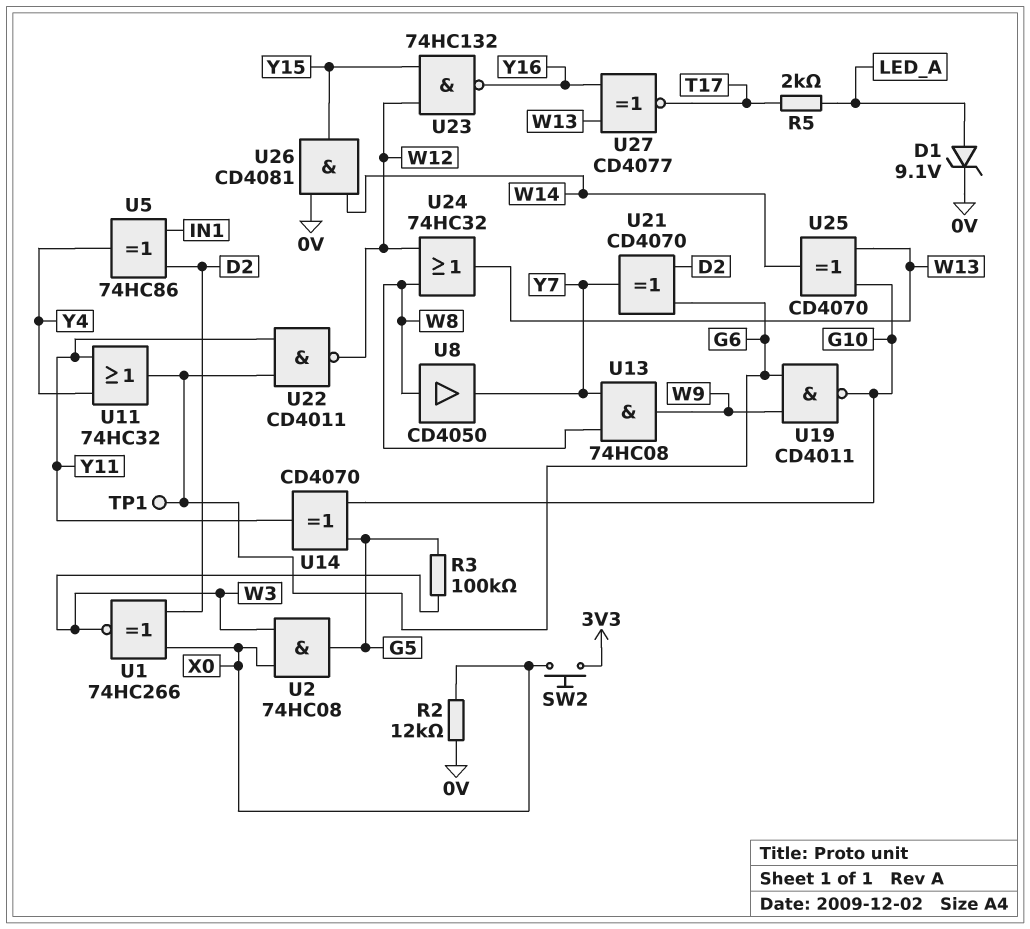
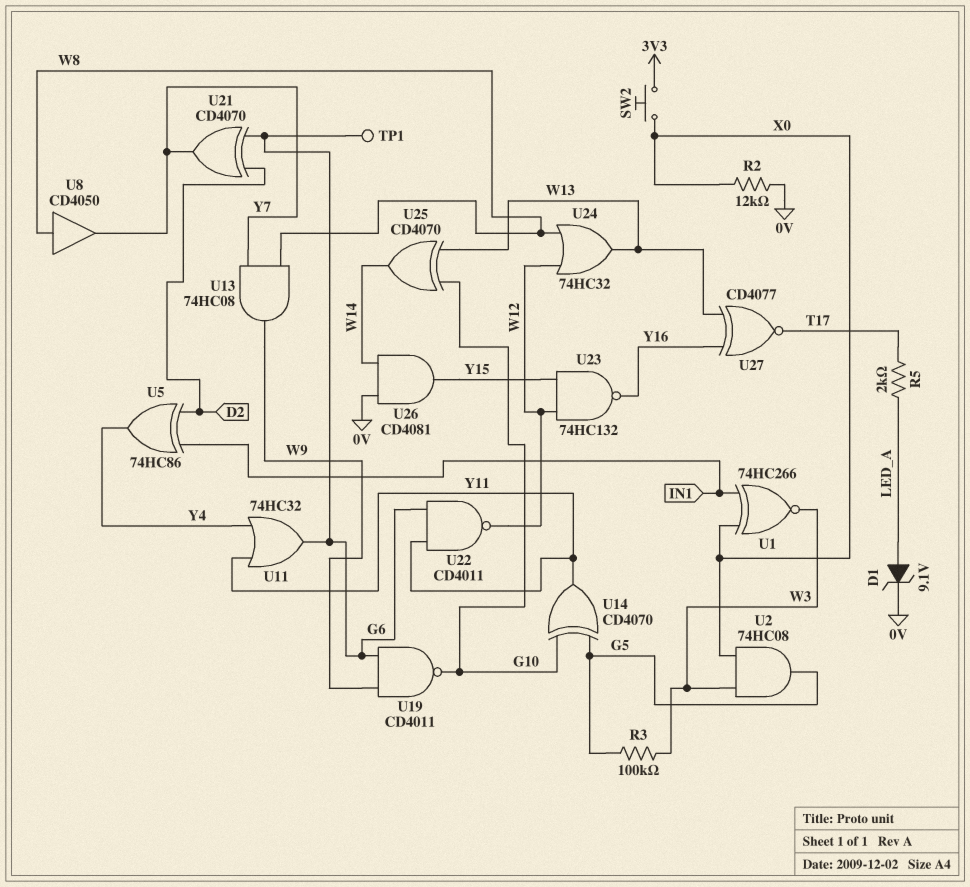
U1: XNOR 74HC266 (in D2, in X0, out W3) -> XNOR 74HC266 (in IN1, in X0, out W3)

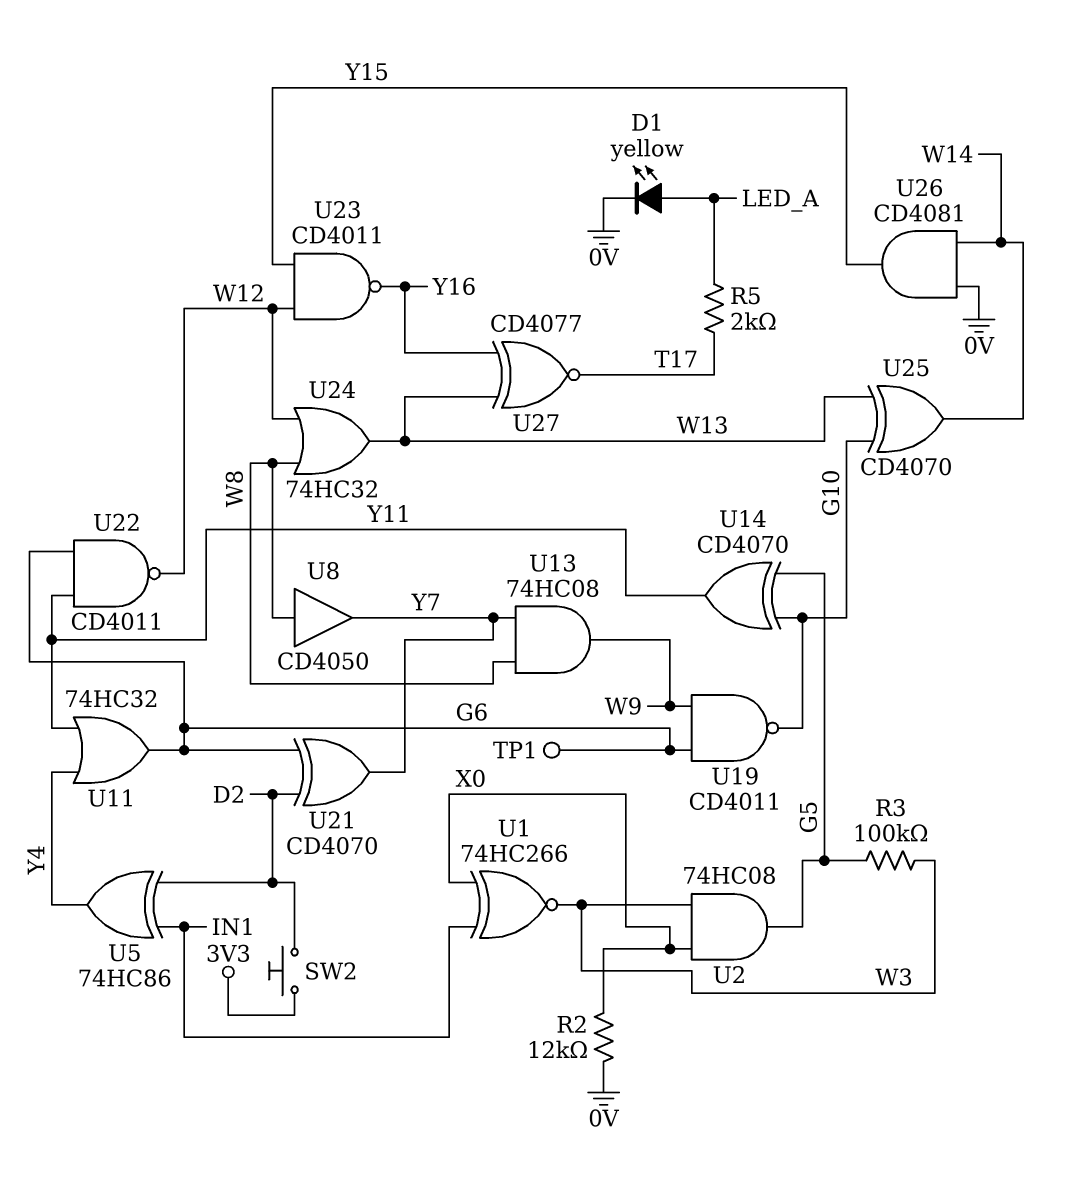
D1: zener 9.1V (A LED_A, K 0V) -> LED yellow (A LED_A, K 0V)
SW2: button (3V3, X0) -> button (3V3, D2)
U23: NAND 74HC132 (in W12, in Y15, out Y16) -> NAND CD4011 (in W12, in Y15, out Y16)

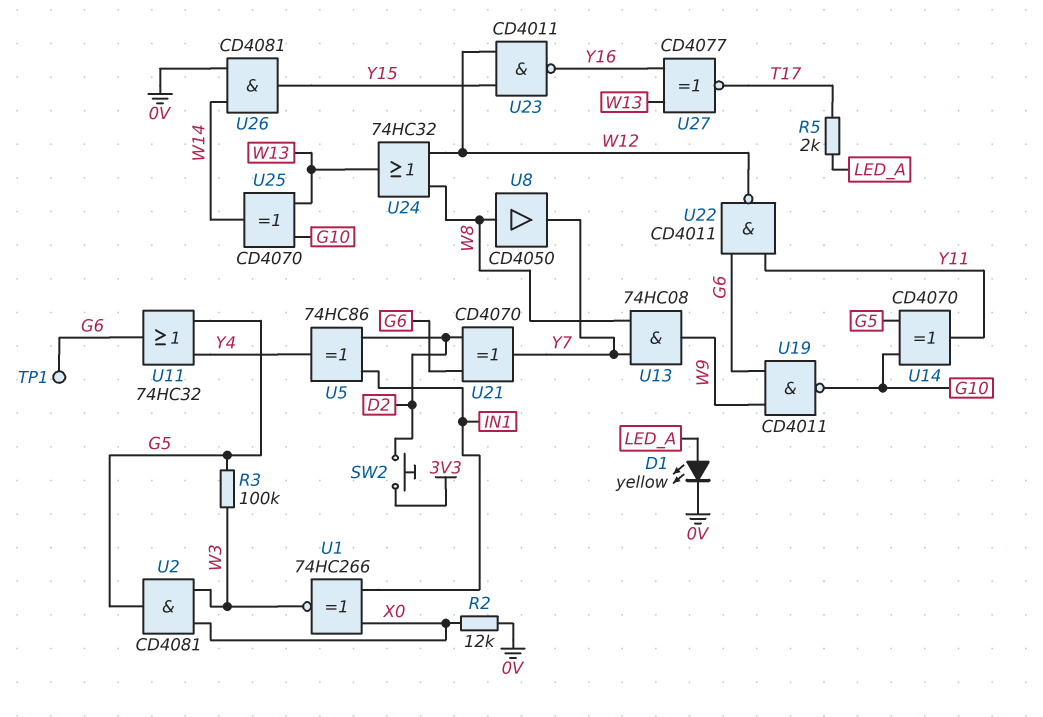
U2: AND 74HC08 (in W3, in X0, out G5) -> AND CD4081 (in W3, in X0, out G5)
U11: OR 74HC32 (in Y4, in Y11, out G6) -> OR 74HC32 (in G5, in Y4, out G6)

